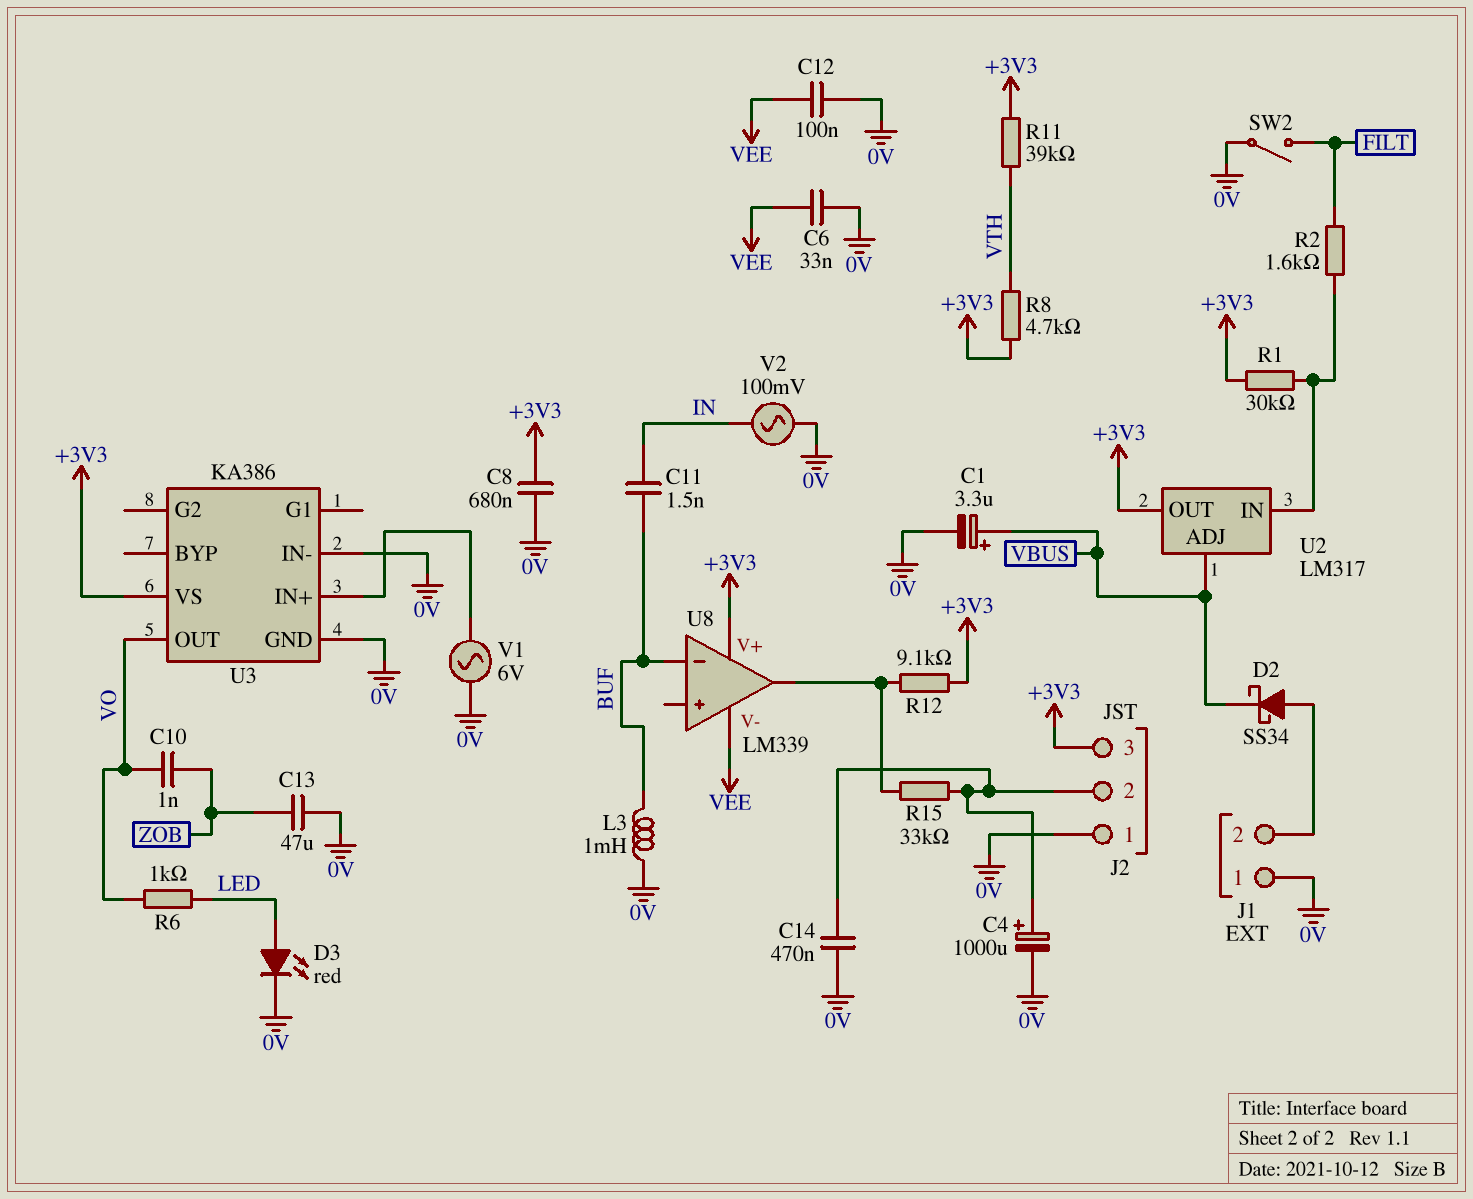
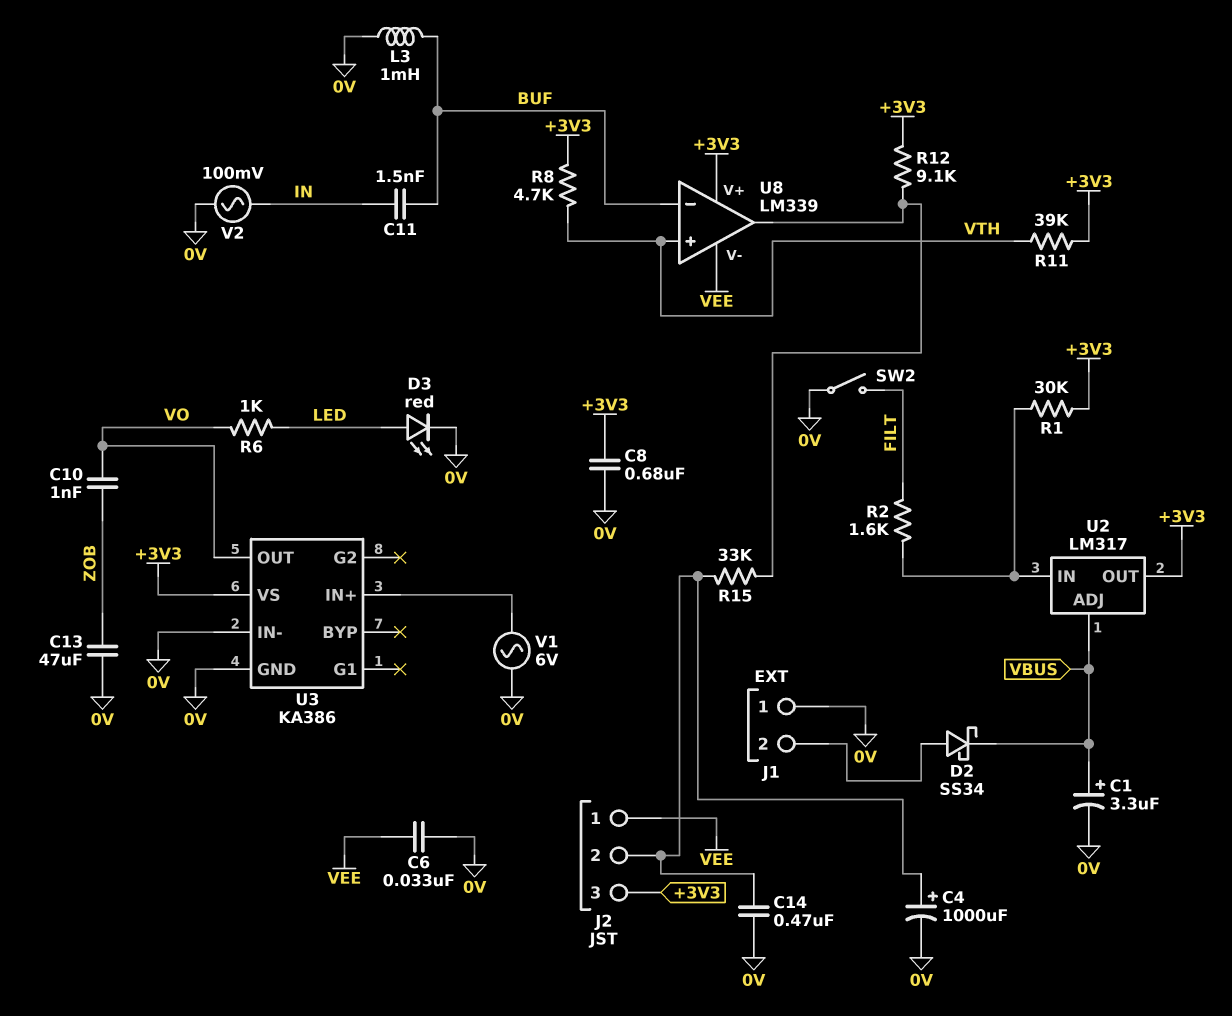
C12: 100nF (0V, VEE) -> none
J2 pin 1: 0V -> VEE
U8 pin in+: none -> VTH

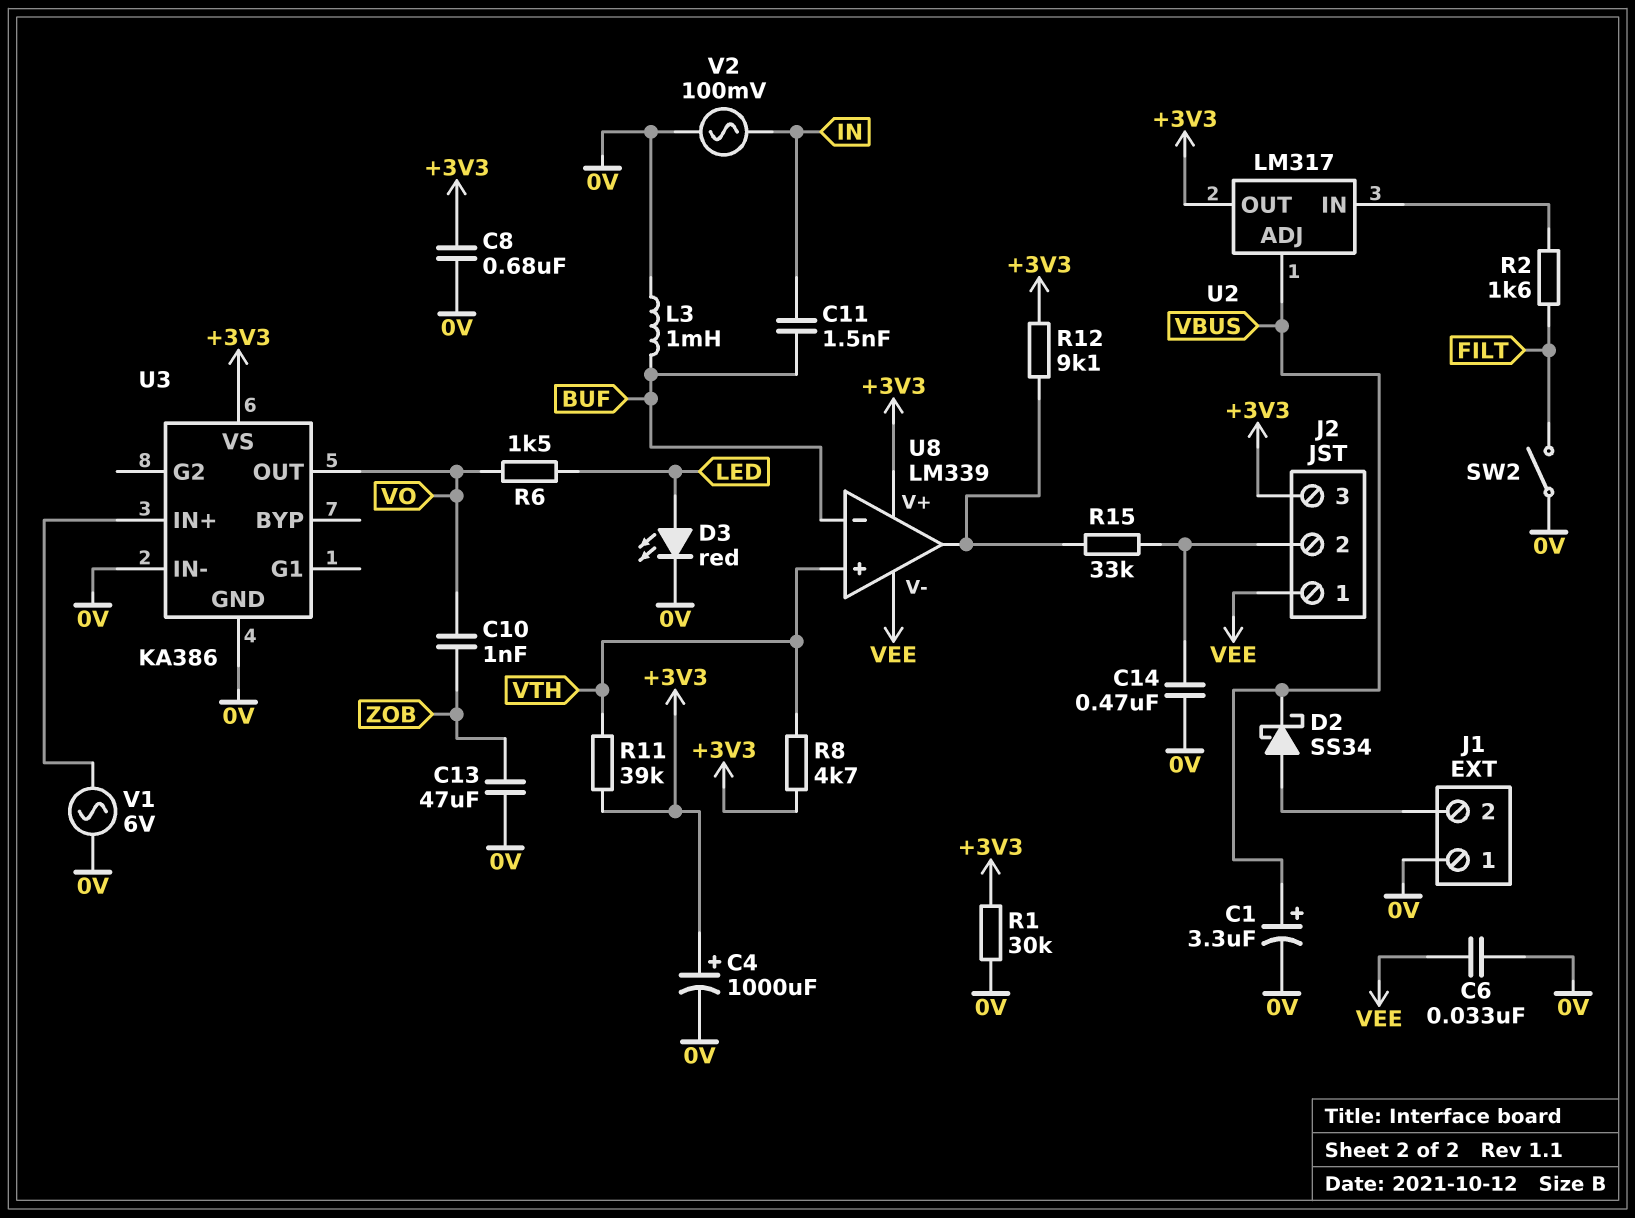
C4: 1000uF (plus J2/2, minus 0V) -> 1000uF (plus +3V3, minus 0V)
R1: 30k (+3V3, U2/IN) -> 30k (+3V3, 0V)
R6: 1k (LED, VO) -> 1.5k (LED, VO)

